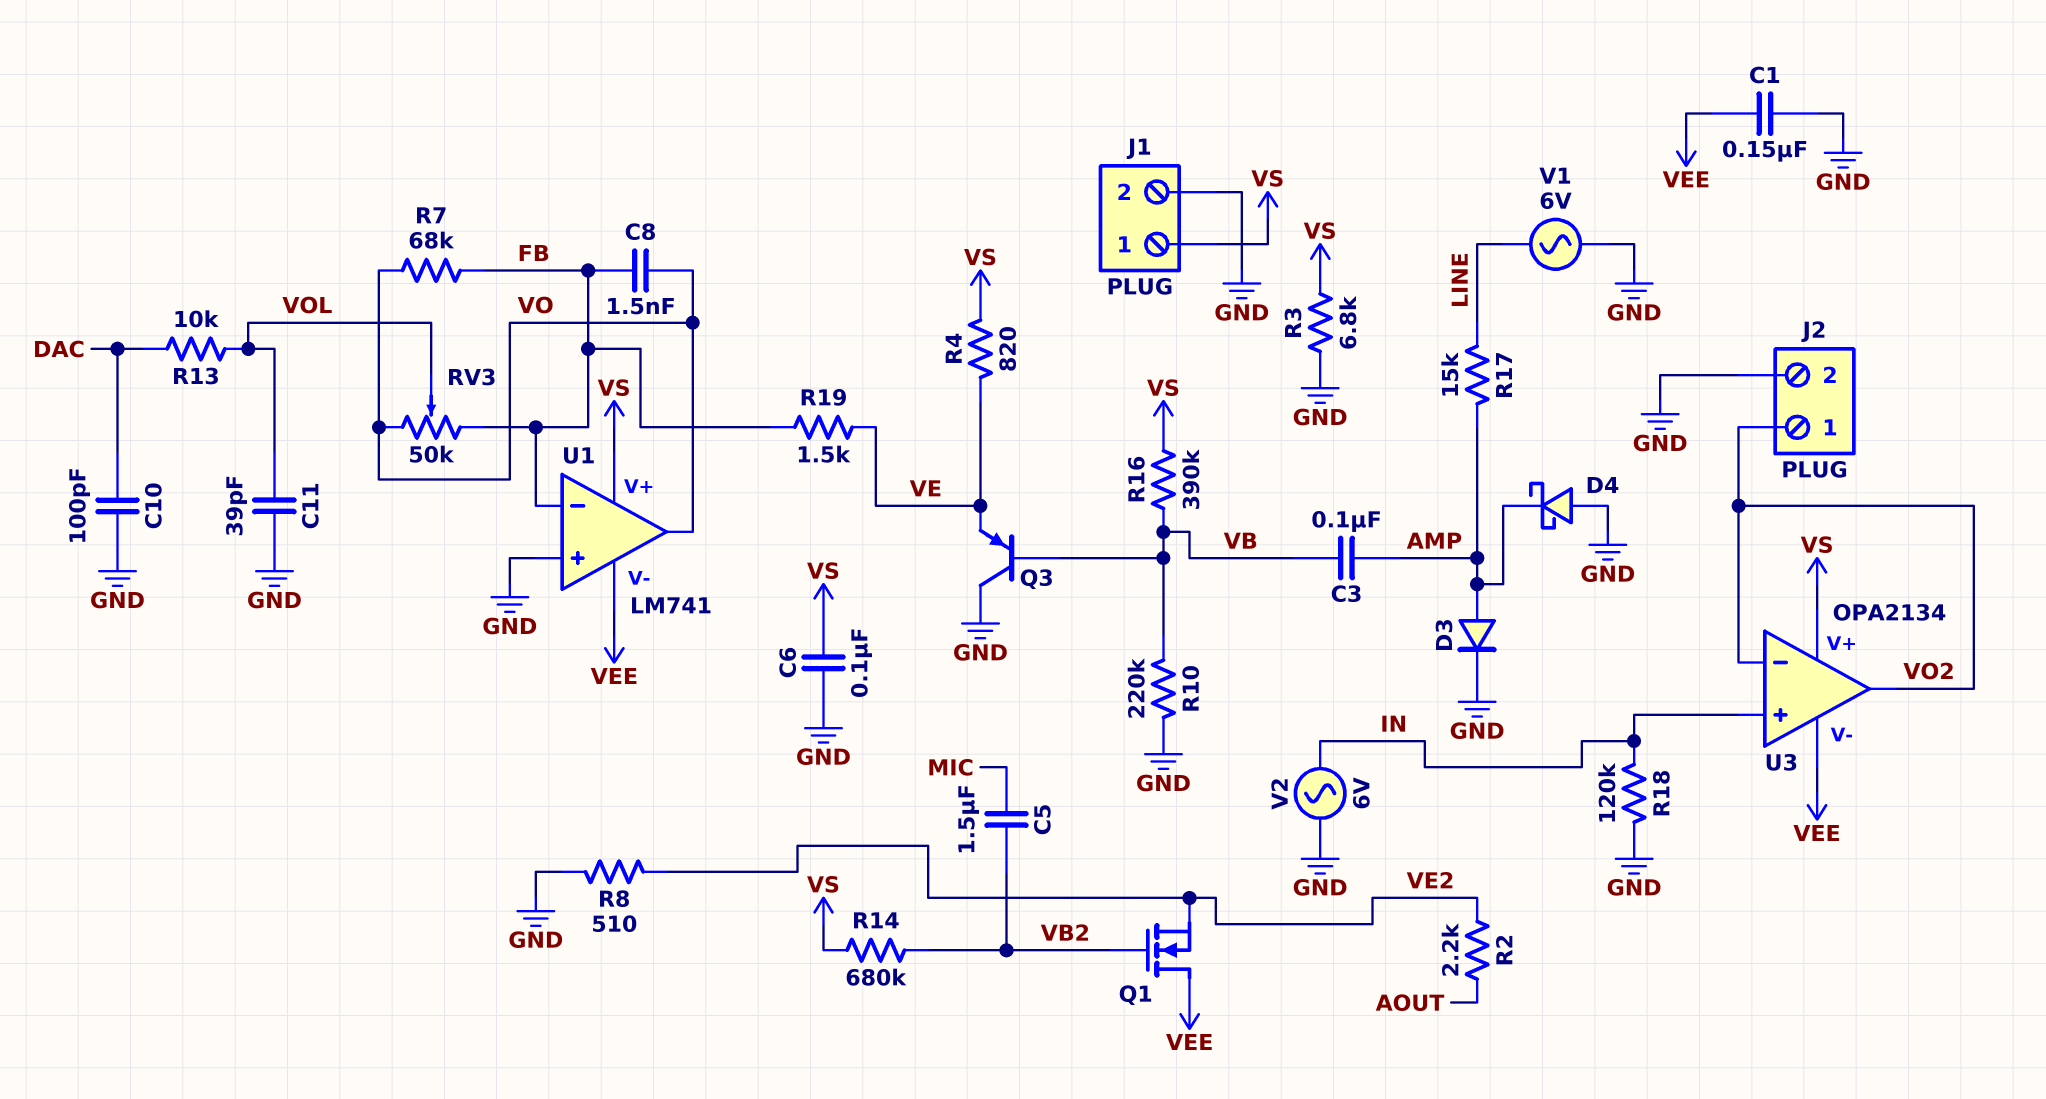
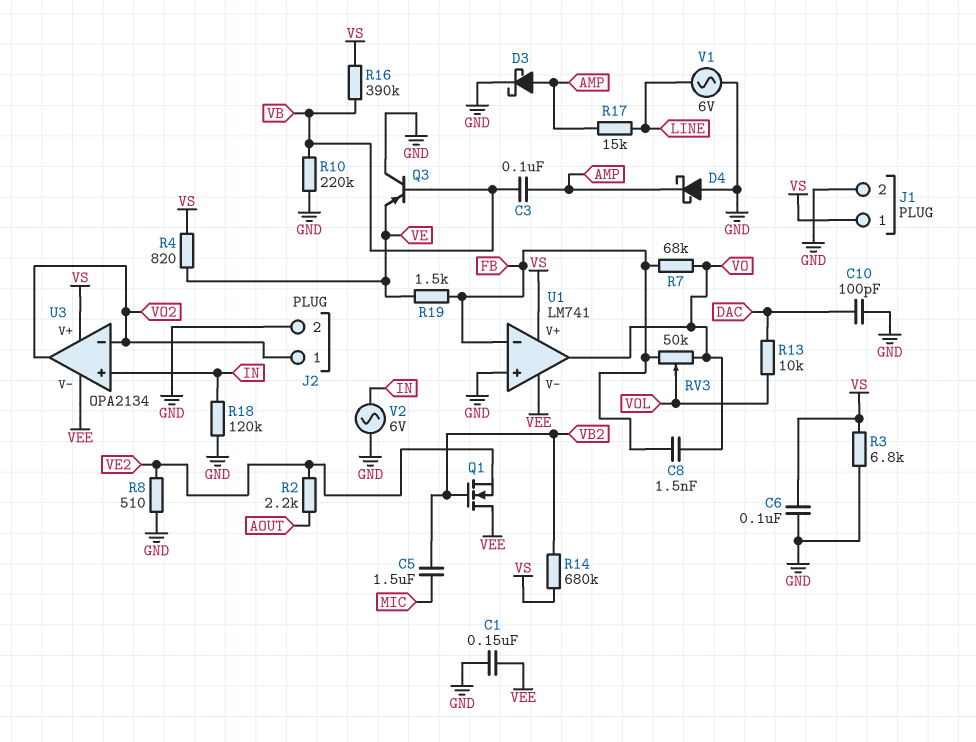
C11: 39pF (GND, VOL) -> none
D3: diode (A AMP, K GND) -> schottky (A AMP, K GND)

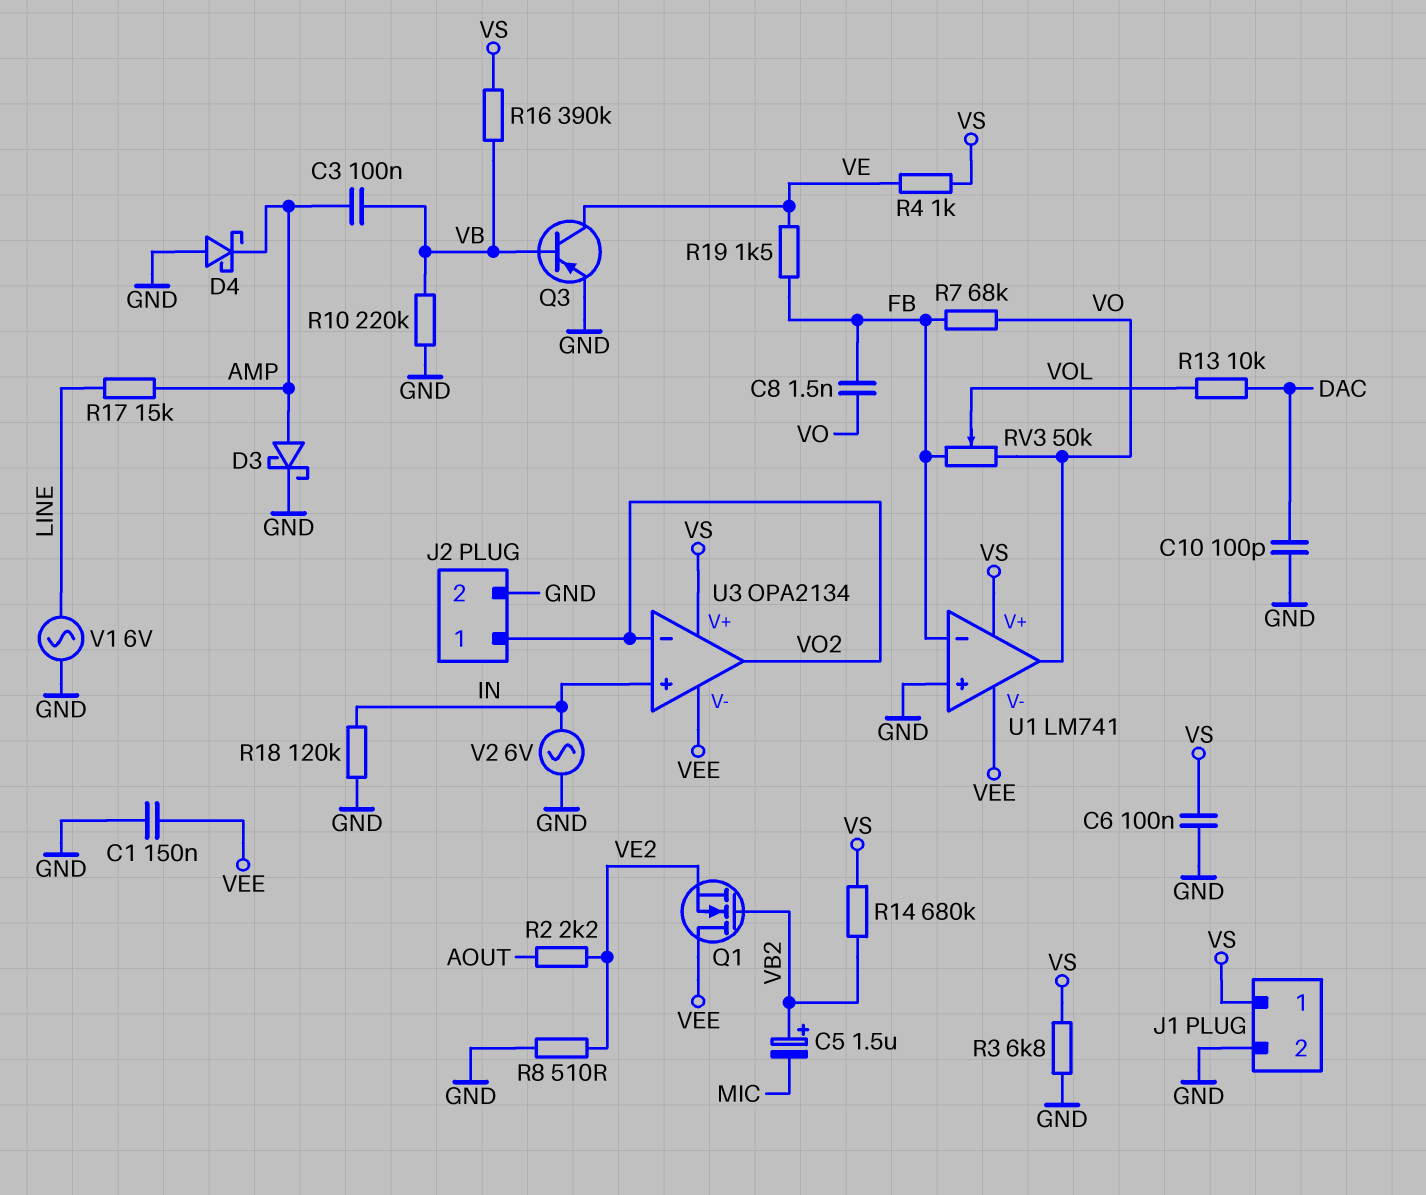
C5: 1.5uF (MIC, VB2) -> 1.5uF (plus VB2, minus MIC)
Q3: PNP (B VB, C GND, E VE) -> PNP (B VB, C VE, E GND)
R4: 820 (VE, VS) -> 1k (VE, VS)

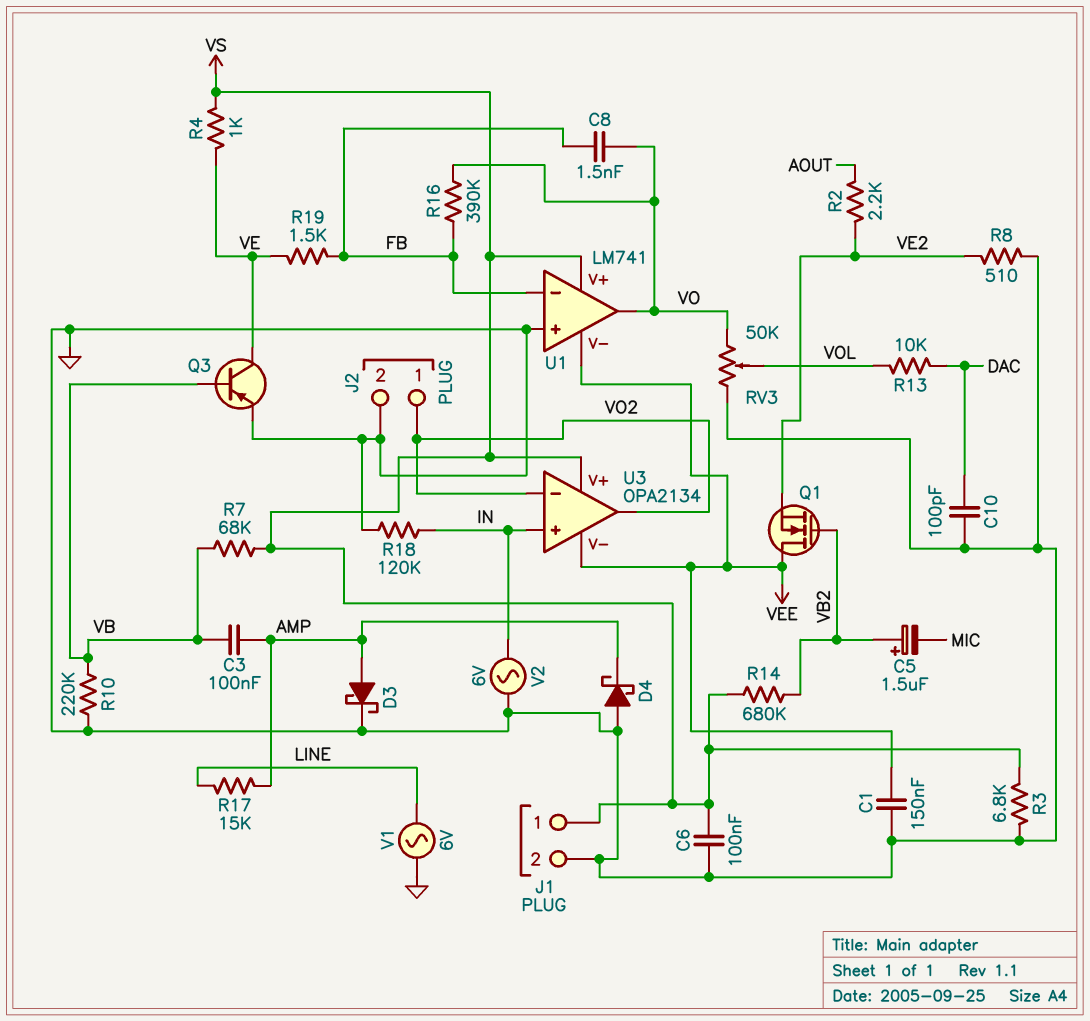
R7: 68k (FB, VO) -> 68k (VB, VS)
R16: 390k (VB, VS) -> 390k (FB, VO)
RV3: 50k (FB, VO, wiper VOL) -> 50k (GND, VO, wiper VOL)

